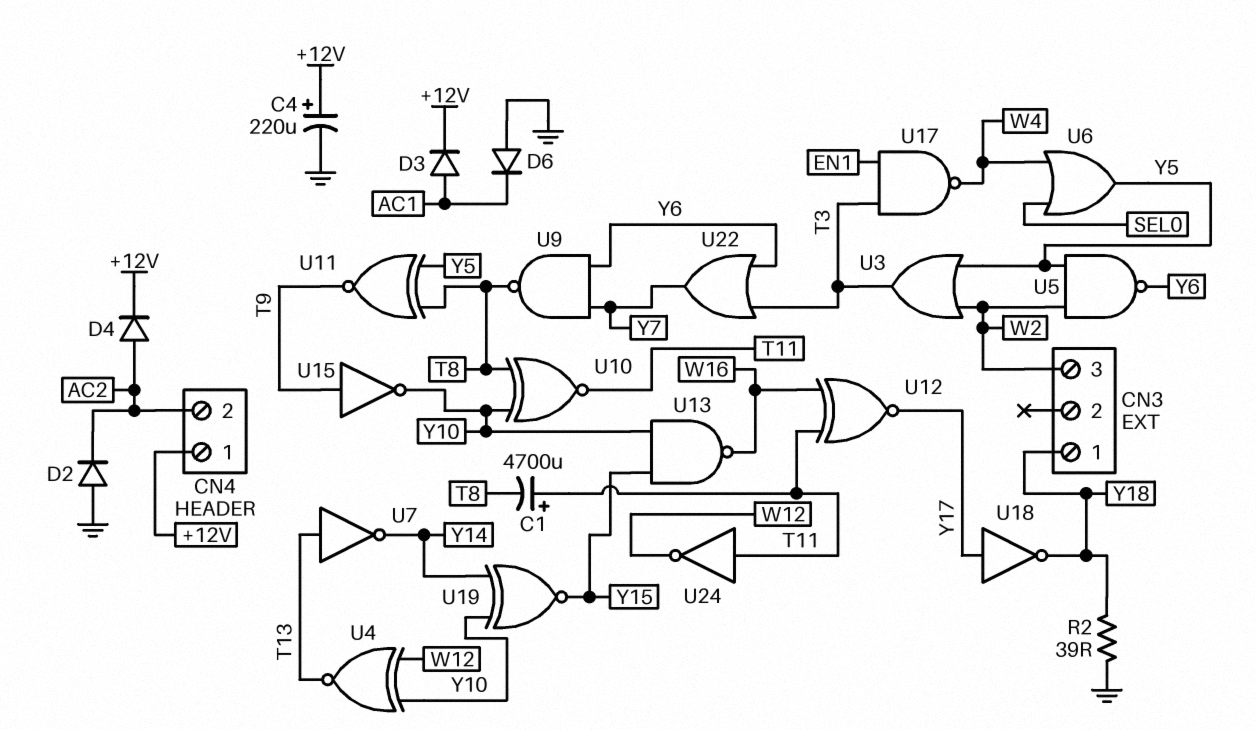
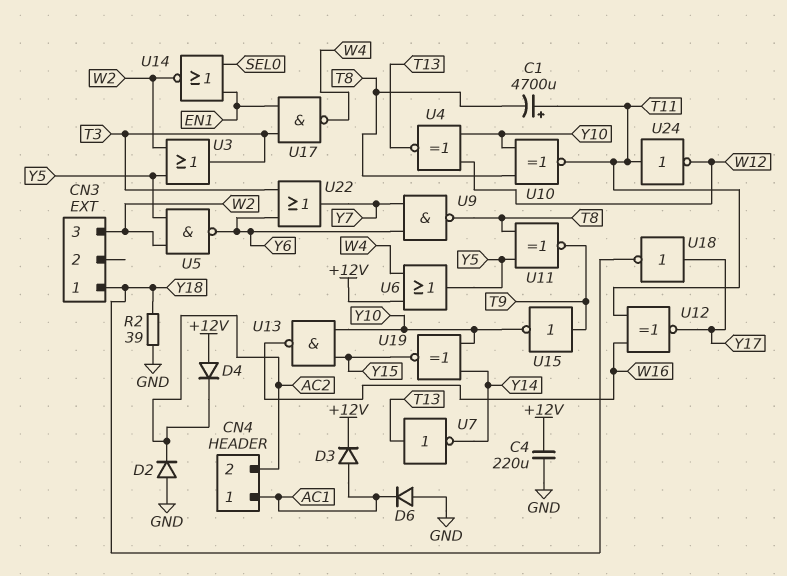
C4: 220uF (plus +12V, minus GND) -> 220uF (+12V, GND)
CN4 pin 1: +12V -> AC1
D4: diode (A AC2, K +12V) -> diode (A +12V, K AC2)
U6: OR (in SEL0, in W4, out Y5) -> OR (in +12V, in W4, out Y5)
U14: none -> NOR (in EN1, in SEL0, out W2)

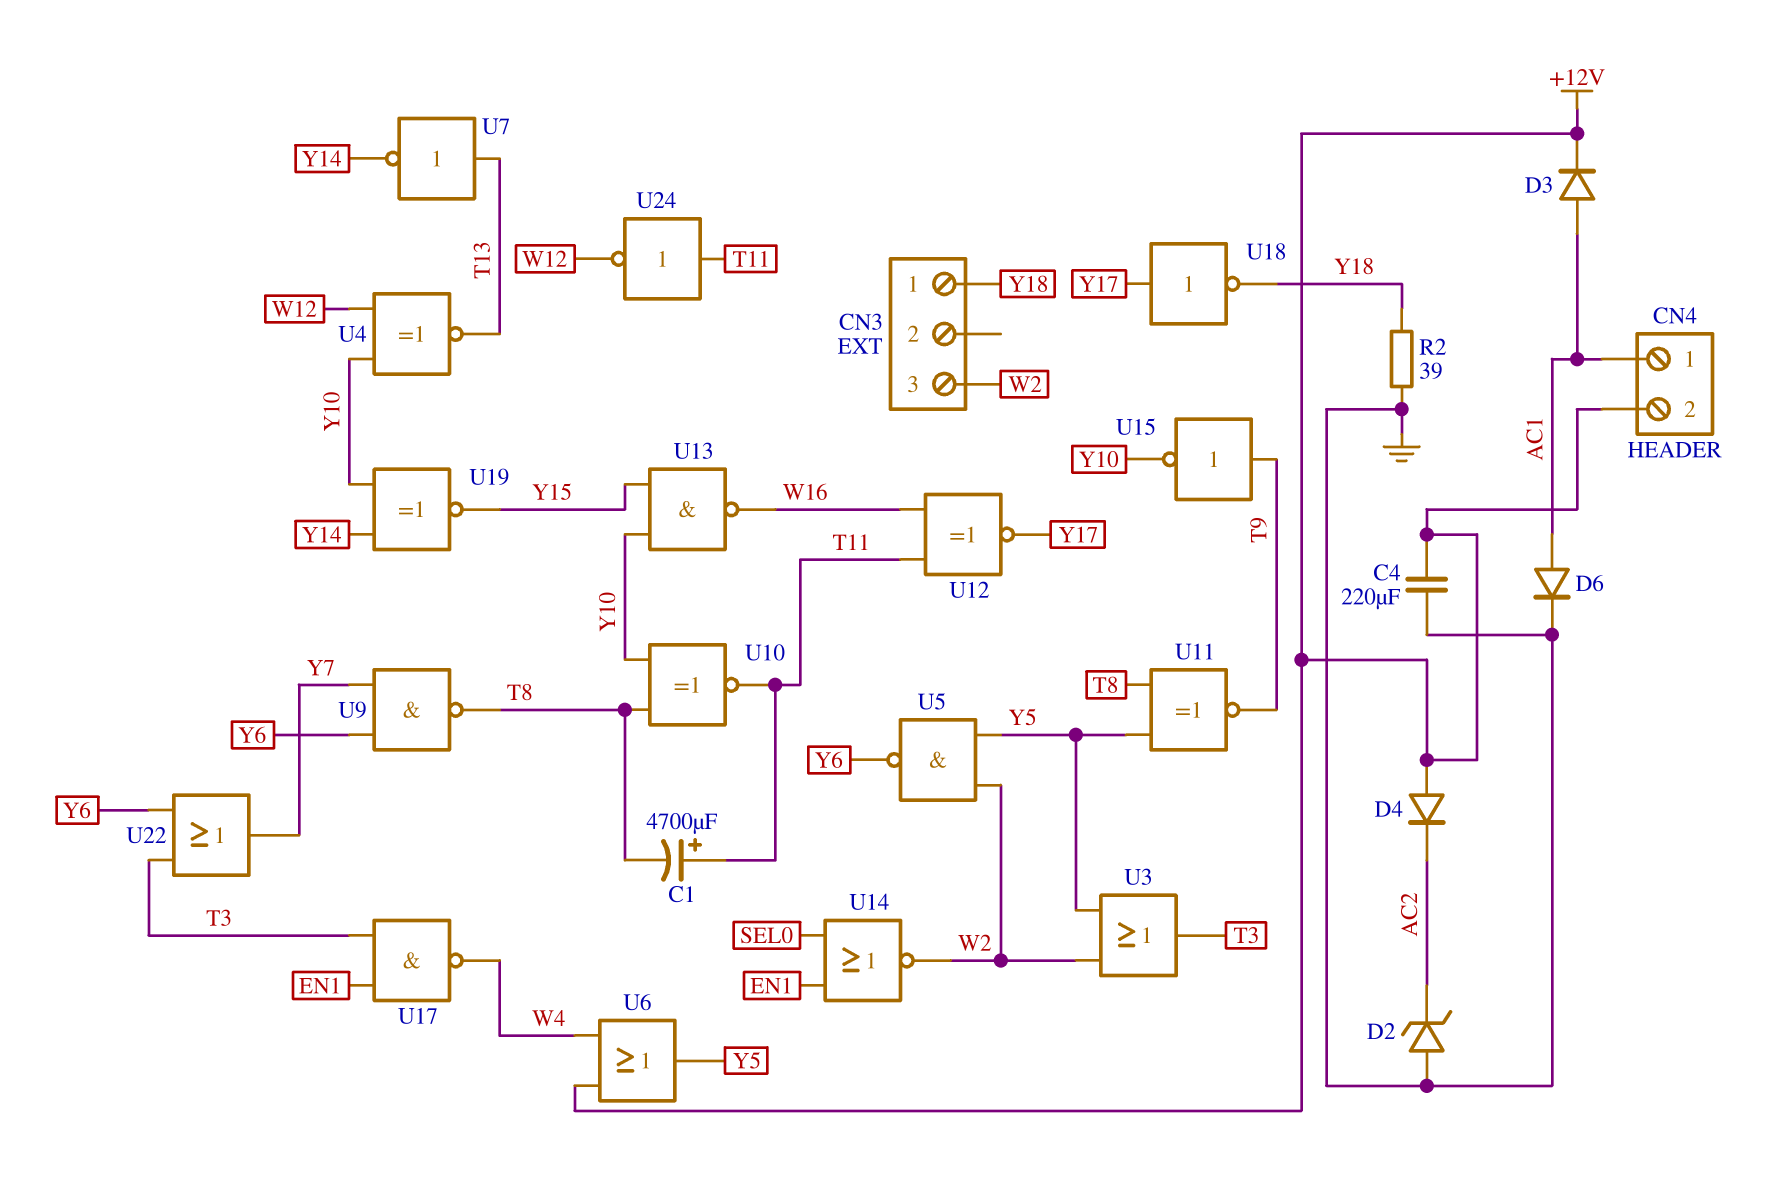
CN4 pin 2: AC2 -> +12V
D2: diode (A GND, K AC2) -> zener (A GND, K AC2)
D6: diode (A GND, K AC1) -> diode (A AC1, K GND)

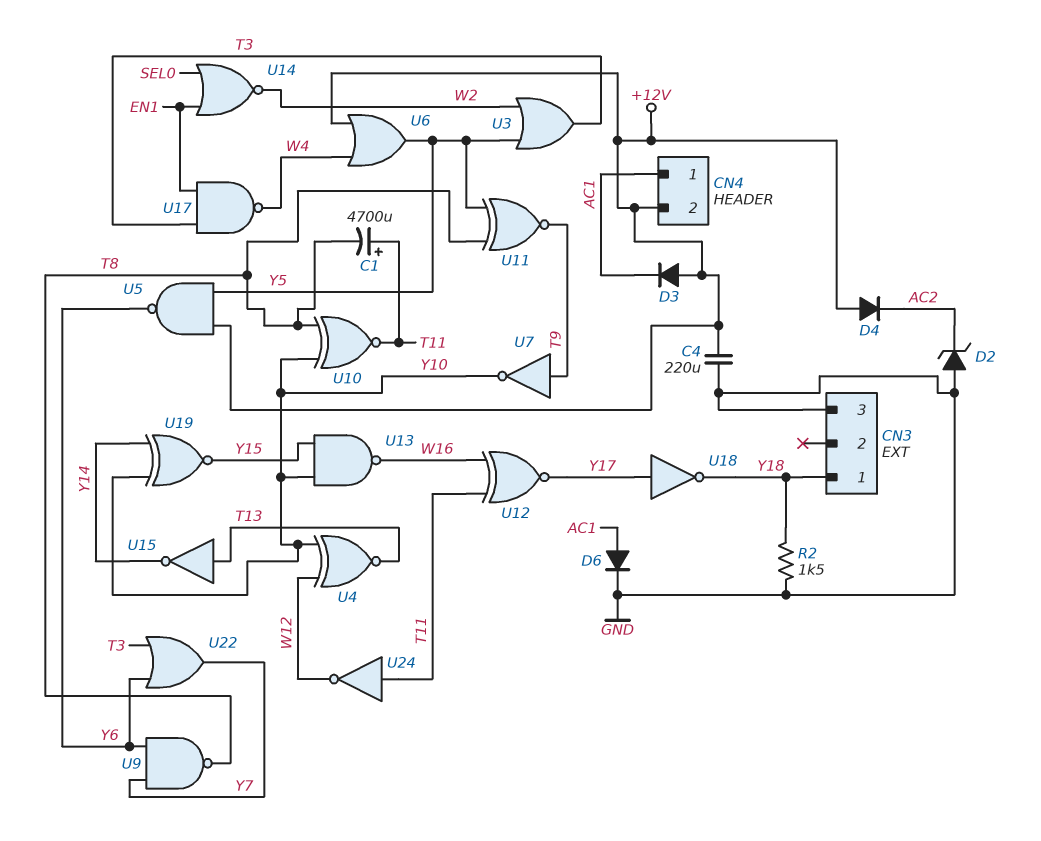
CN3 pin 3: W2 -> GND
D3: diode (A AC1, K +12V) -> diode (A +12V, K AC1)
R2: 39 (GND, Y18) -> 1.5k (GND, Y18)
U5: NAND (in W2, in Y5, out Y6) -> NAND (in +12V, in Y5, out Y6)
U7: NOT (in T13, out Y14) -> NOT (in T9, out Y10)
U15: NOT (in T9, out Y10) -> NOT (in T13, out Y14)

